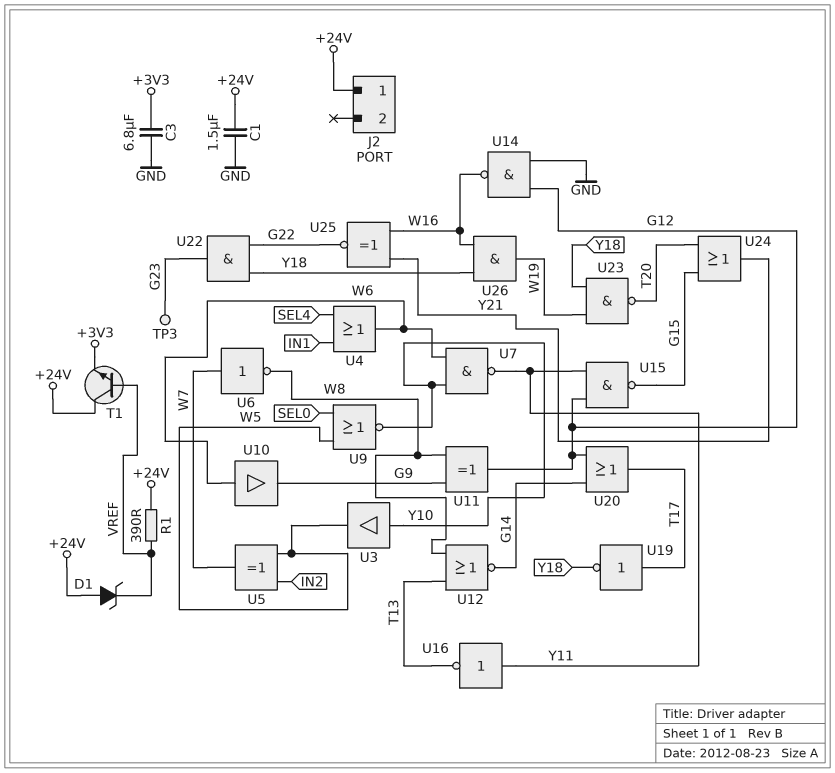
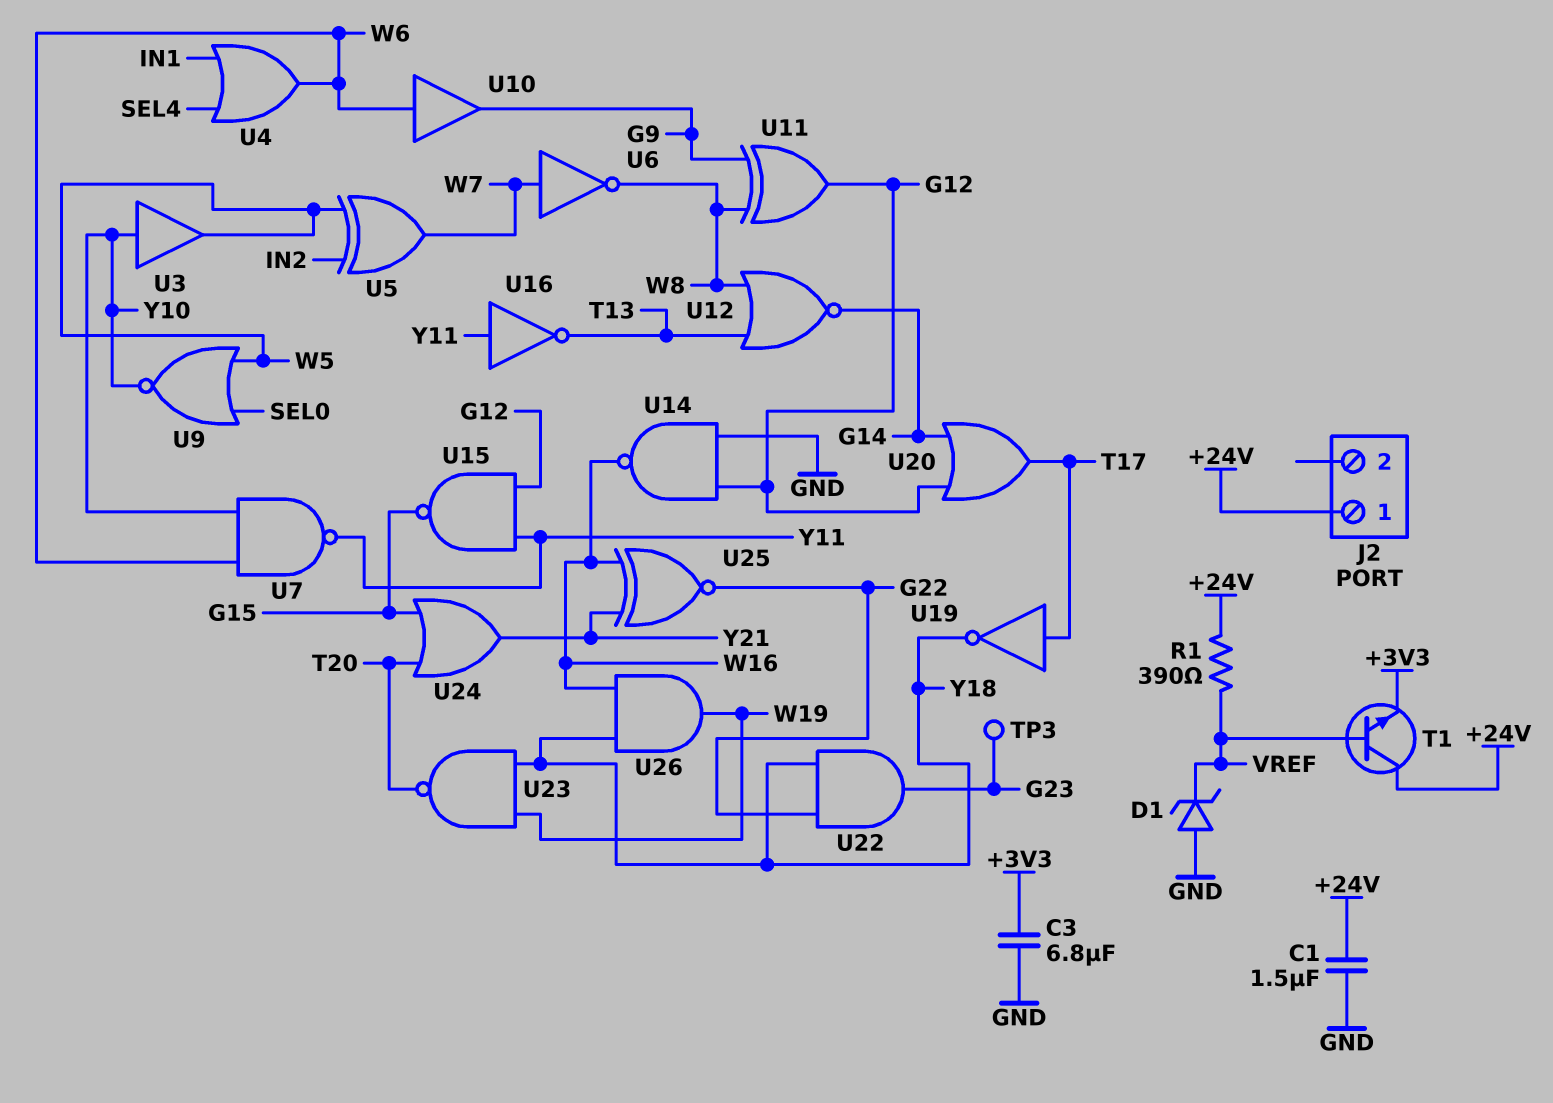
D1: zener (A +24V, K VREF) -> zener (A GND, K VREF)

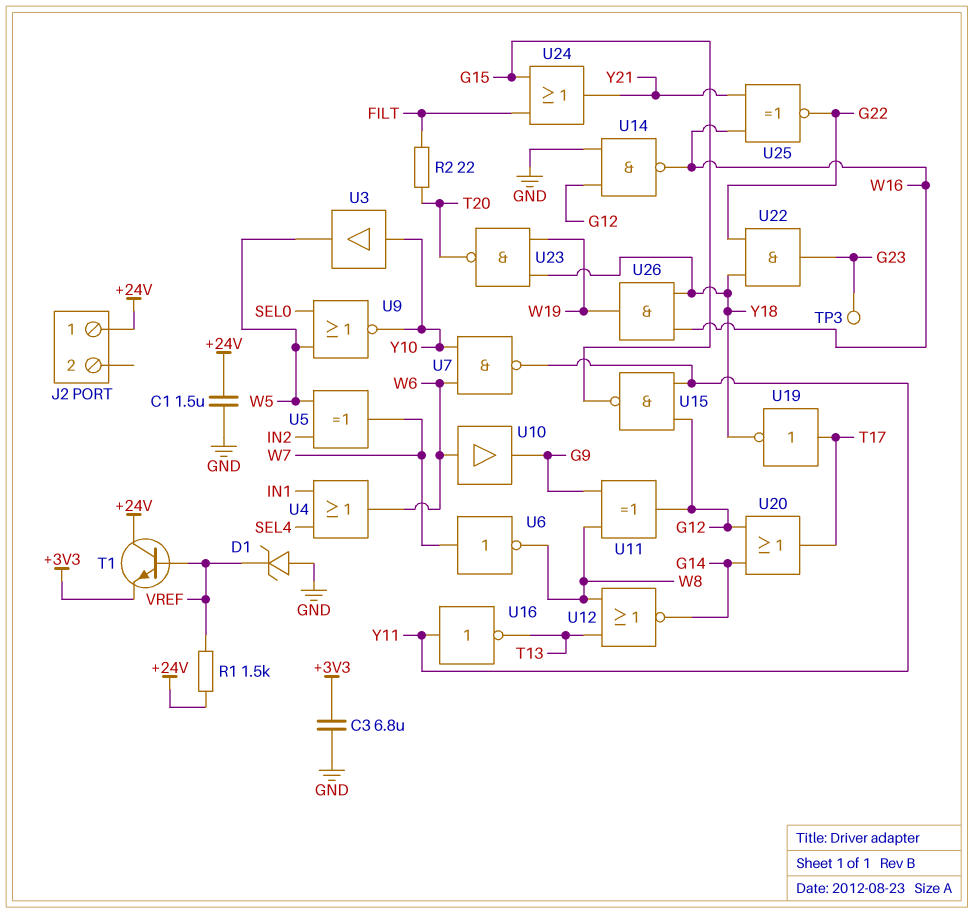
R1: 390 (+24V, VREF) -> 1.5k (+24V, VREF)
R2: none -> 22 (FILT, T20)
U24: OR (in G15, in T20, out Y21) -> OR (in FILT, in G15, out Y21)

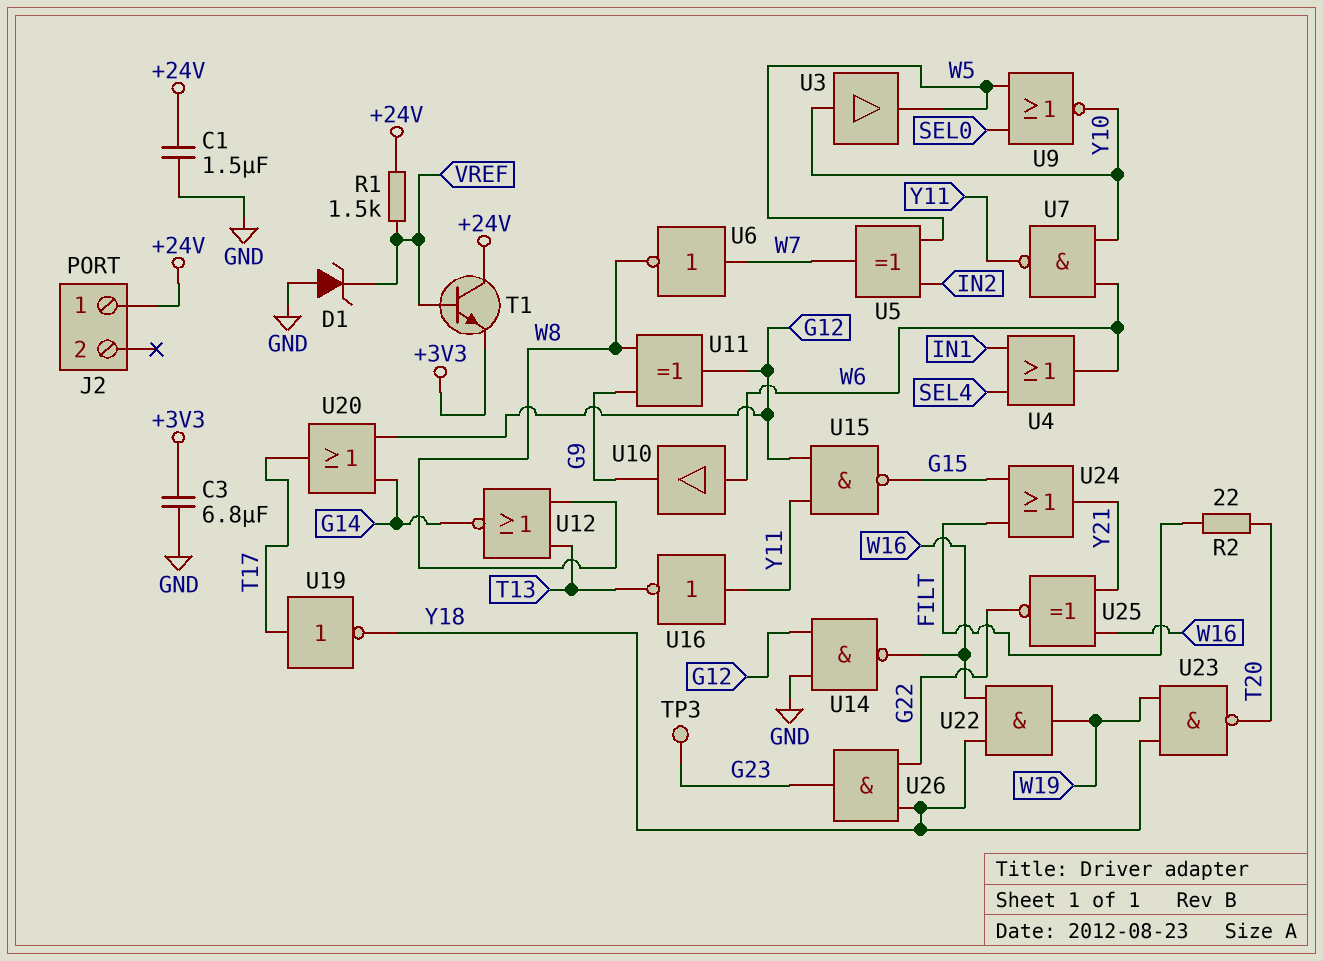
U22: AND (in G22, in Y18, out G23) -> AND (in W16, in Y18, out W19)
U26: AND (in W16, in Y18, out W19) -> AND (in G22, in Y18, out G23)

